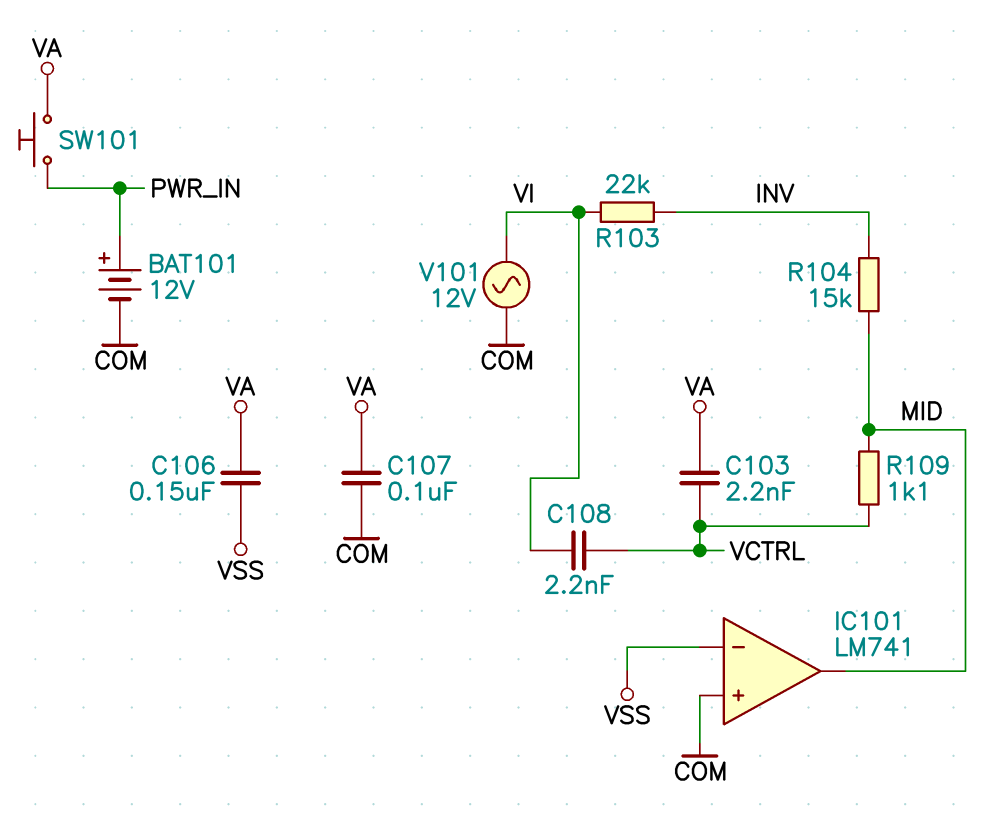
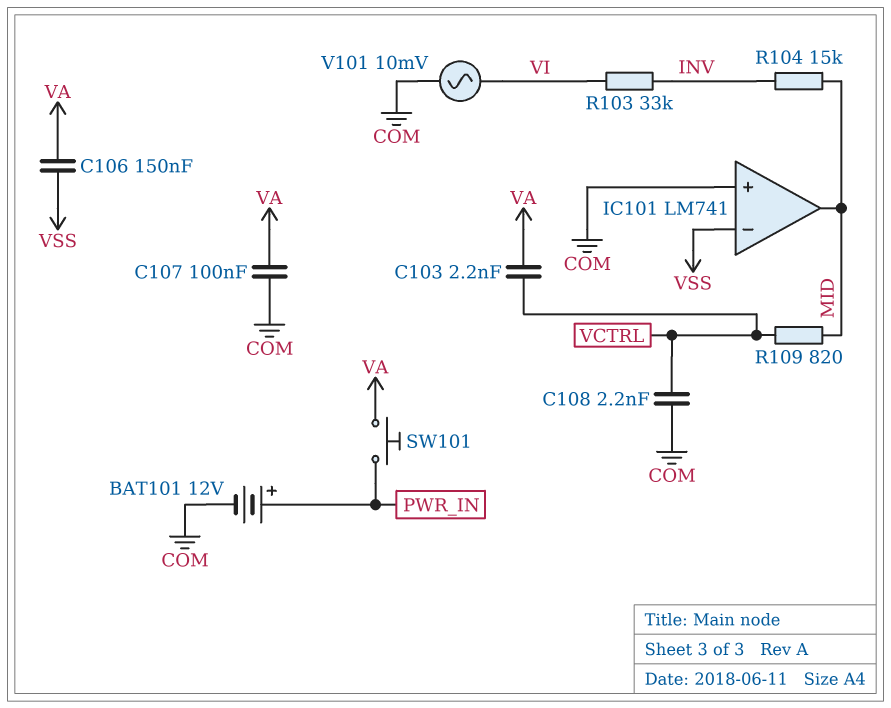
C108: 2.2nF (VCTRL, VI) -> 2.2nF (COM, VCTRL)
R103: 22k (INV, VI) -> 33k (INV, VI)
R109: 1.1k (MID, VCTRL) -> 820 (MID, VCTRL)
V101: AC 12V (COM, VI) -> AC 10mV (COM, VI)

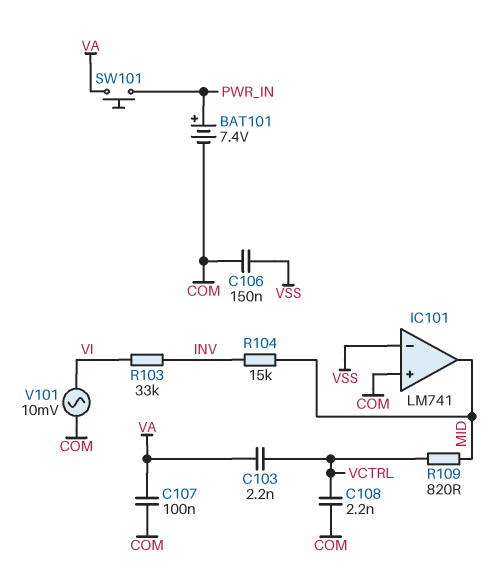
BAT101: 12V (plus PWR_IN, minus COM) -> 7.4V (plus PWR_IN, minus COM)
C106: 150nF (VA, VSS) -> 150nF (COM, VSS)

